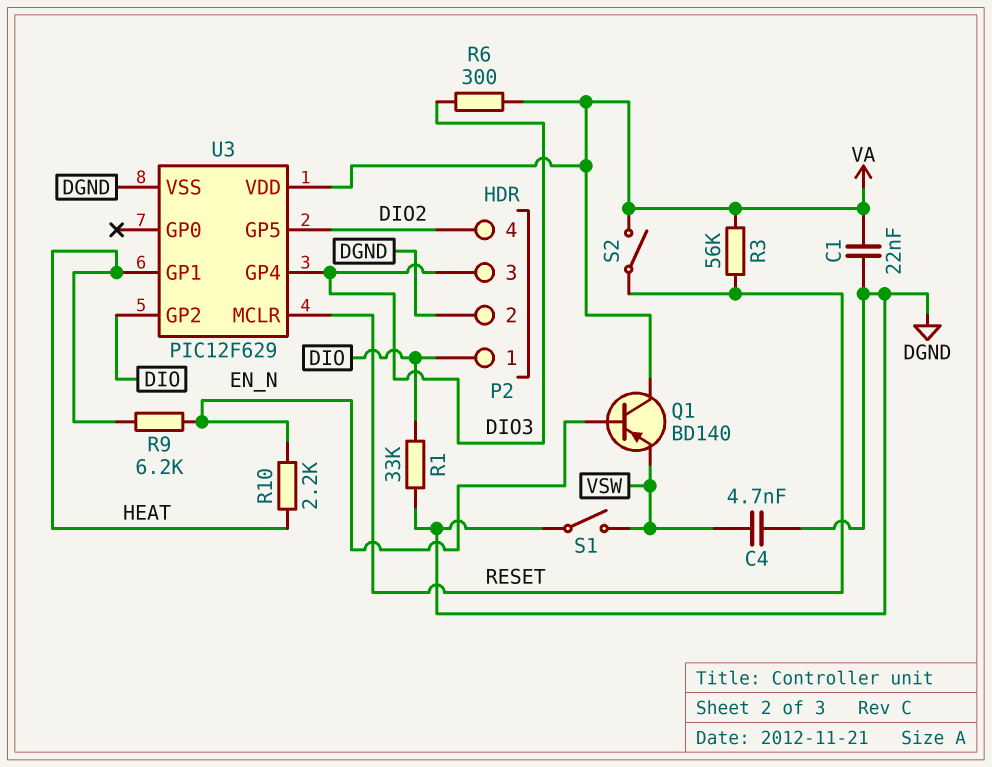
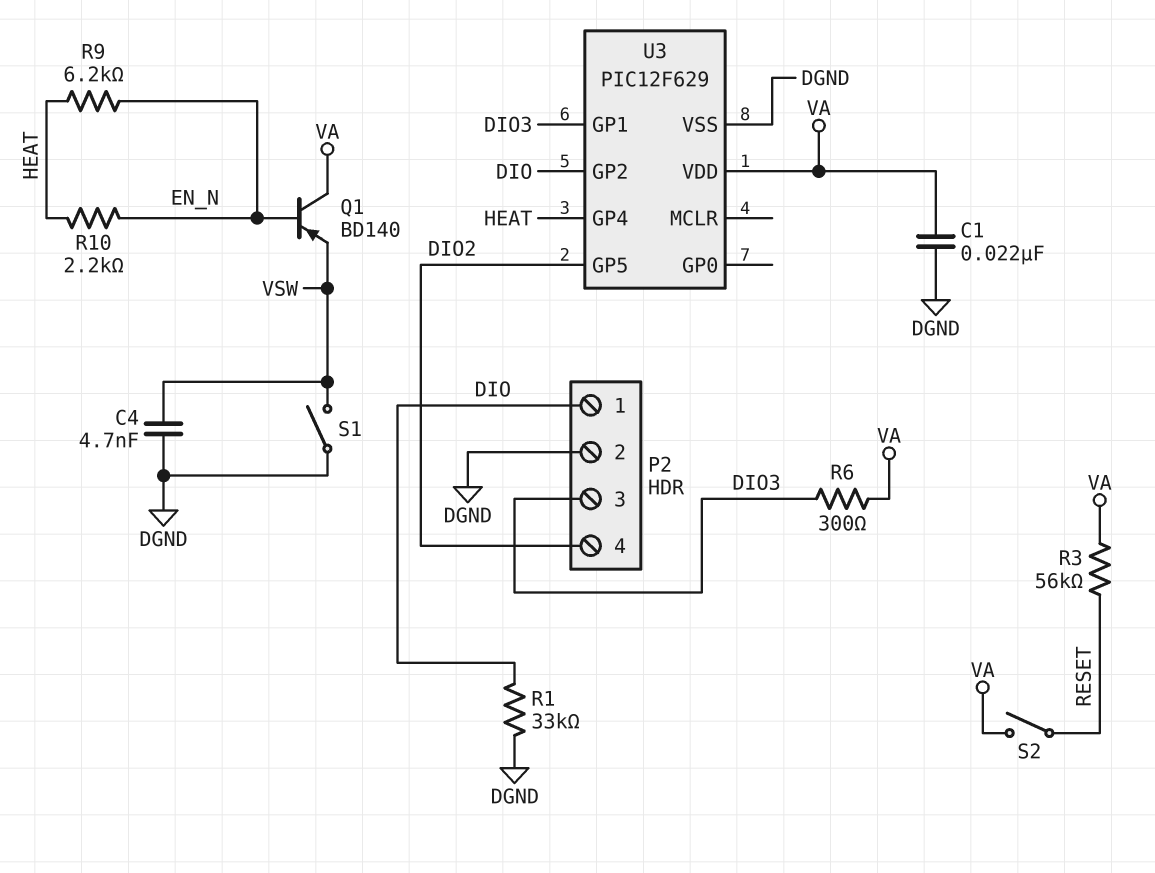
U3 pin GP1: HEAT -> DIO3
U3 pin GP4: DIO3 -> HEAT
U3 pin MCLR: RESET -> none

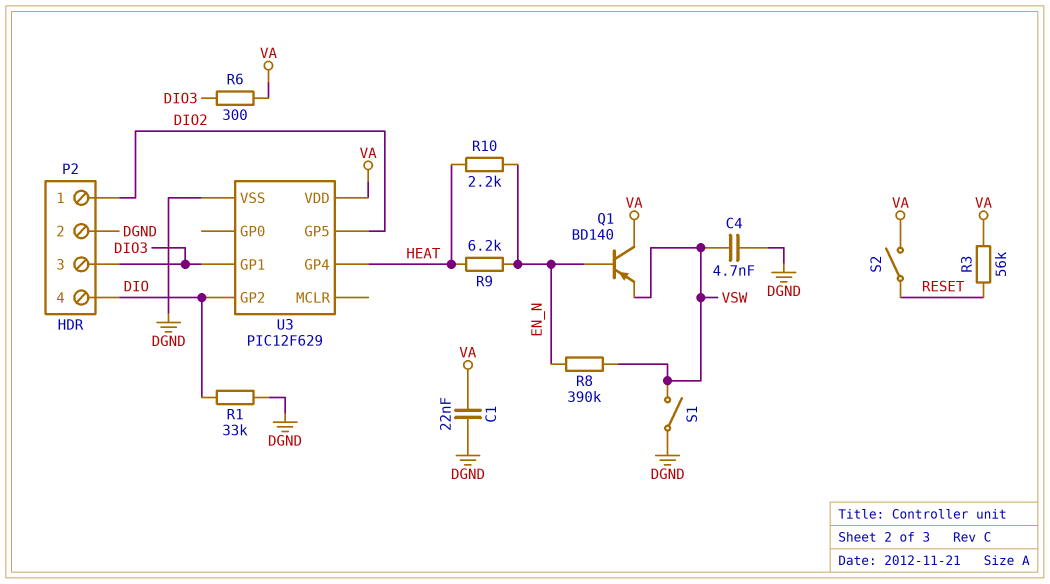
P2 pin 1: DIO -> DIO2
P2 pin 4: DIO2 -> DIO
R8: none -> 390k (EN_N, VSW)

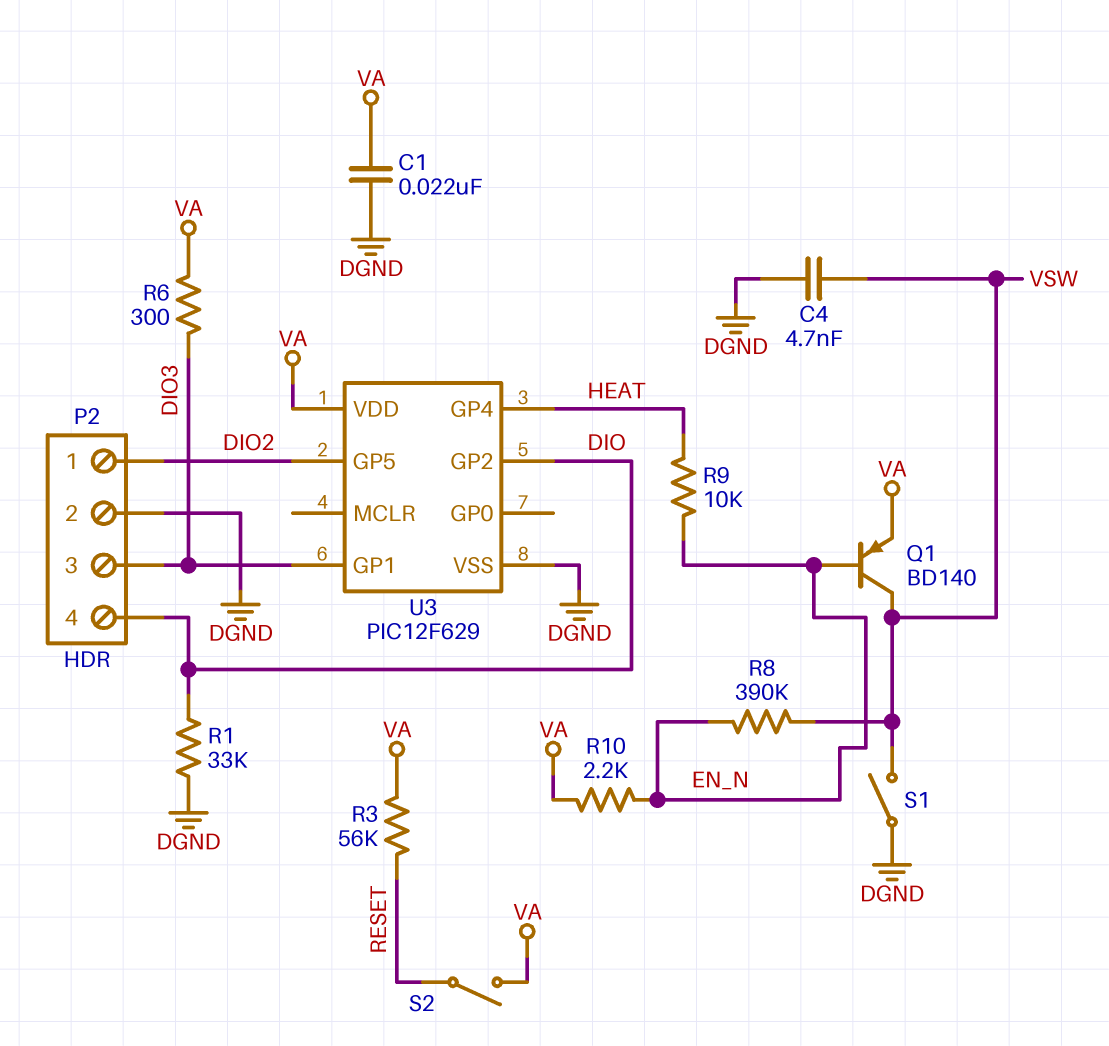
Q1: PNP BD140 (B EN_N, C VA, E VSW) -> PNP BD140 (B EN_N, C VSW, E VA)
R9: 6.2k (EN_N, HEAT) -> 10k (EN_N, HEAT)
R10: 2.2k (EN_N, HEAT) -> 2.2k (EN_N, VA)

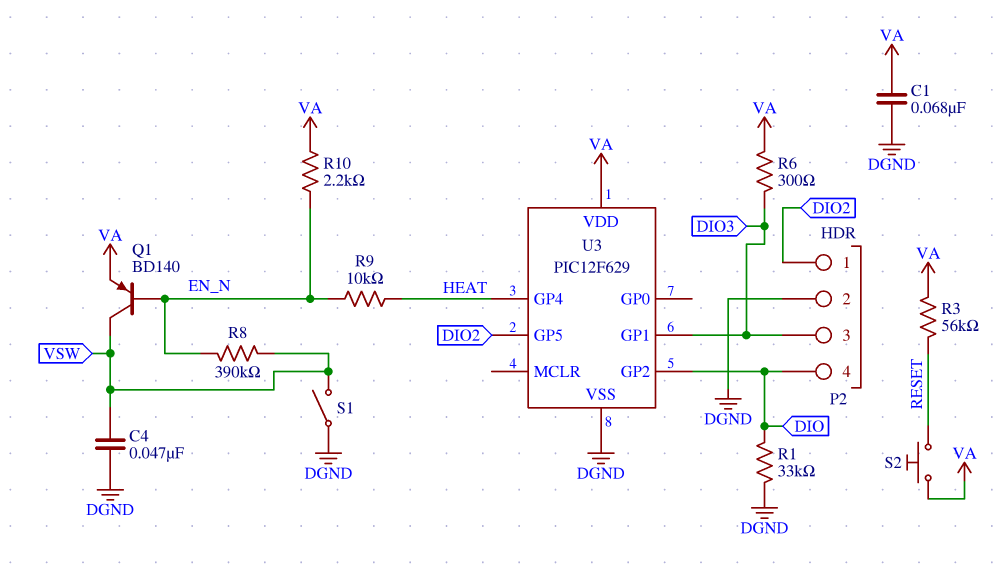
C1: 22nF (DGND, VA) -> 68nF (DGND, VA)
C4: 4.7nF (DGND, VSW) -> 47nF (DGND, VSW)
S2: switch (RESET, VA) -> button (RESET, VA)

